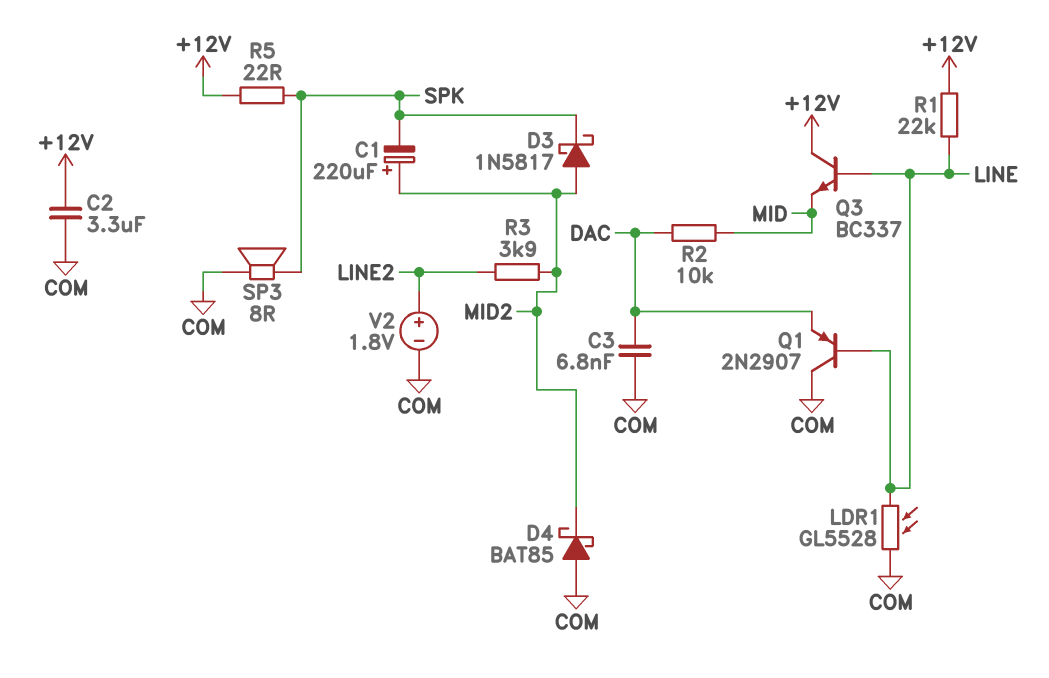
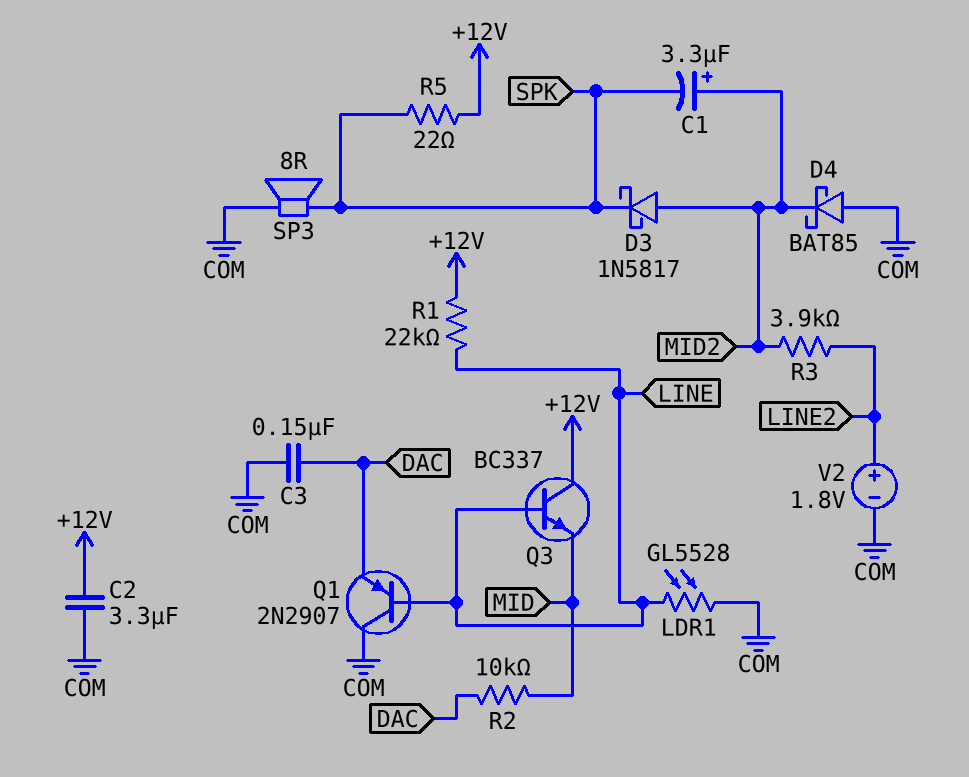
C1: 220uF (plus MID2, minus SPK) -> 3.3uF (plus MID2, minus SPK)
C3: 6.8nF (COM, DAC) -> 150nF (COM, DAC)

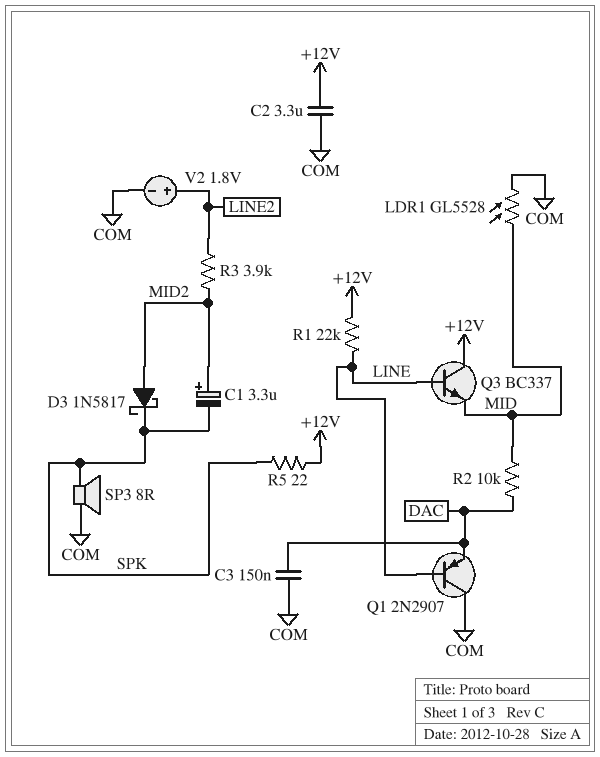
D4: schottky BAT85 (A COM, K MID2) -> none
LDR1: GL5528 (COM, LINE) -> GL5528 (COM, MID)

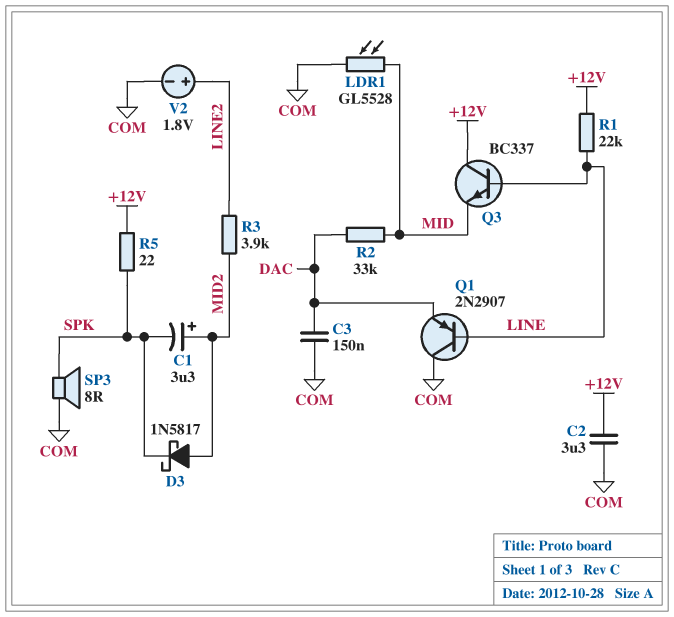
R2: 10k (DAC, MID) -> 33k (DAC, MID)

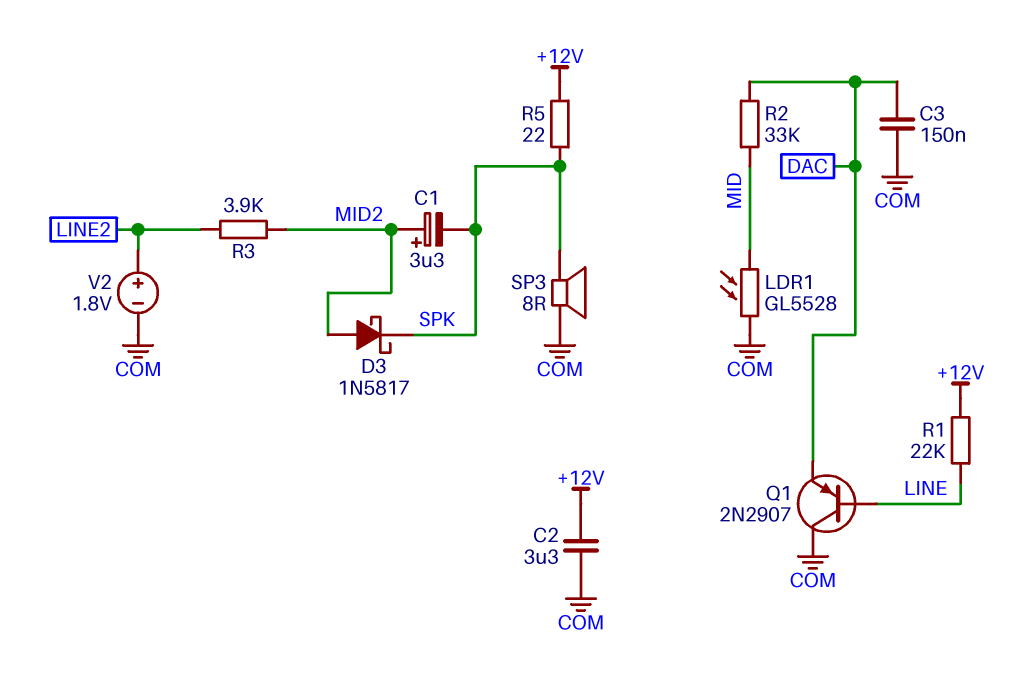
Q3: NPN BC337 (B LINE, C +12V, E MID) -> none

